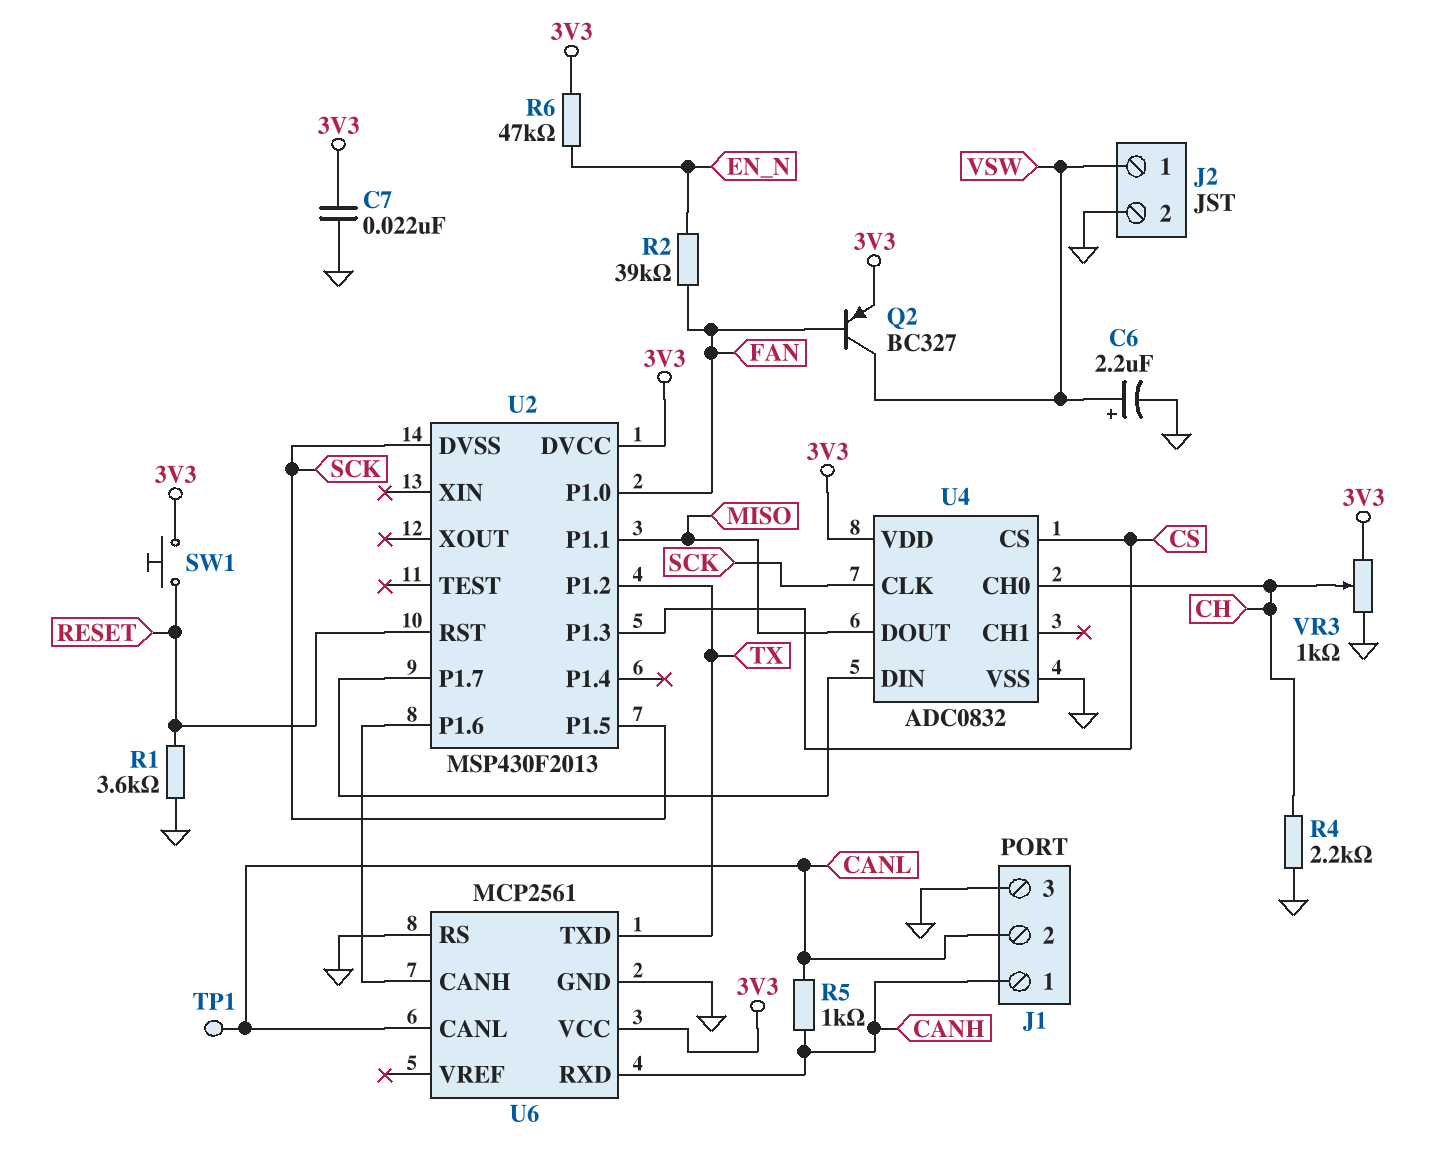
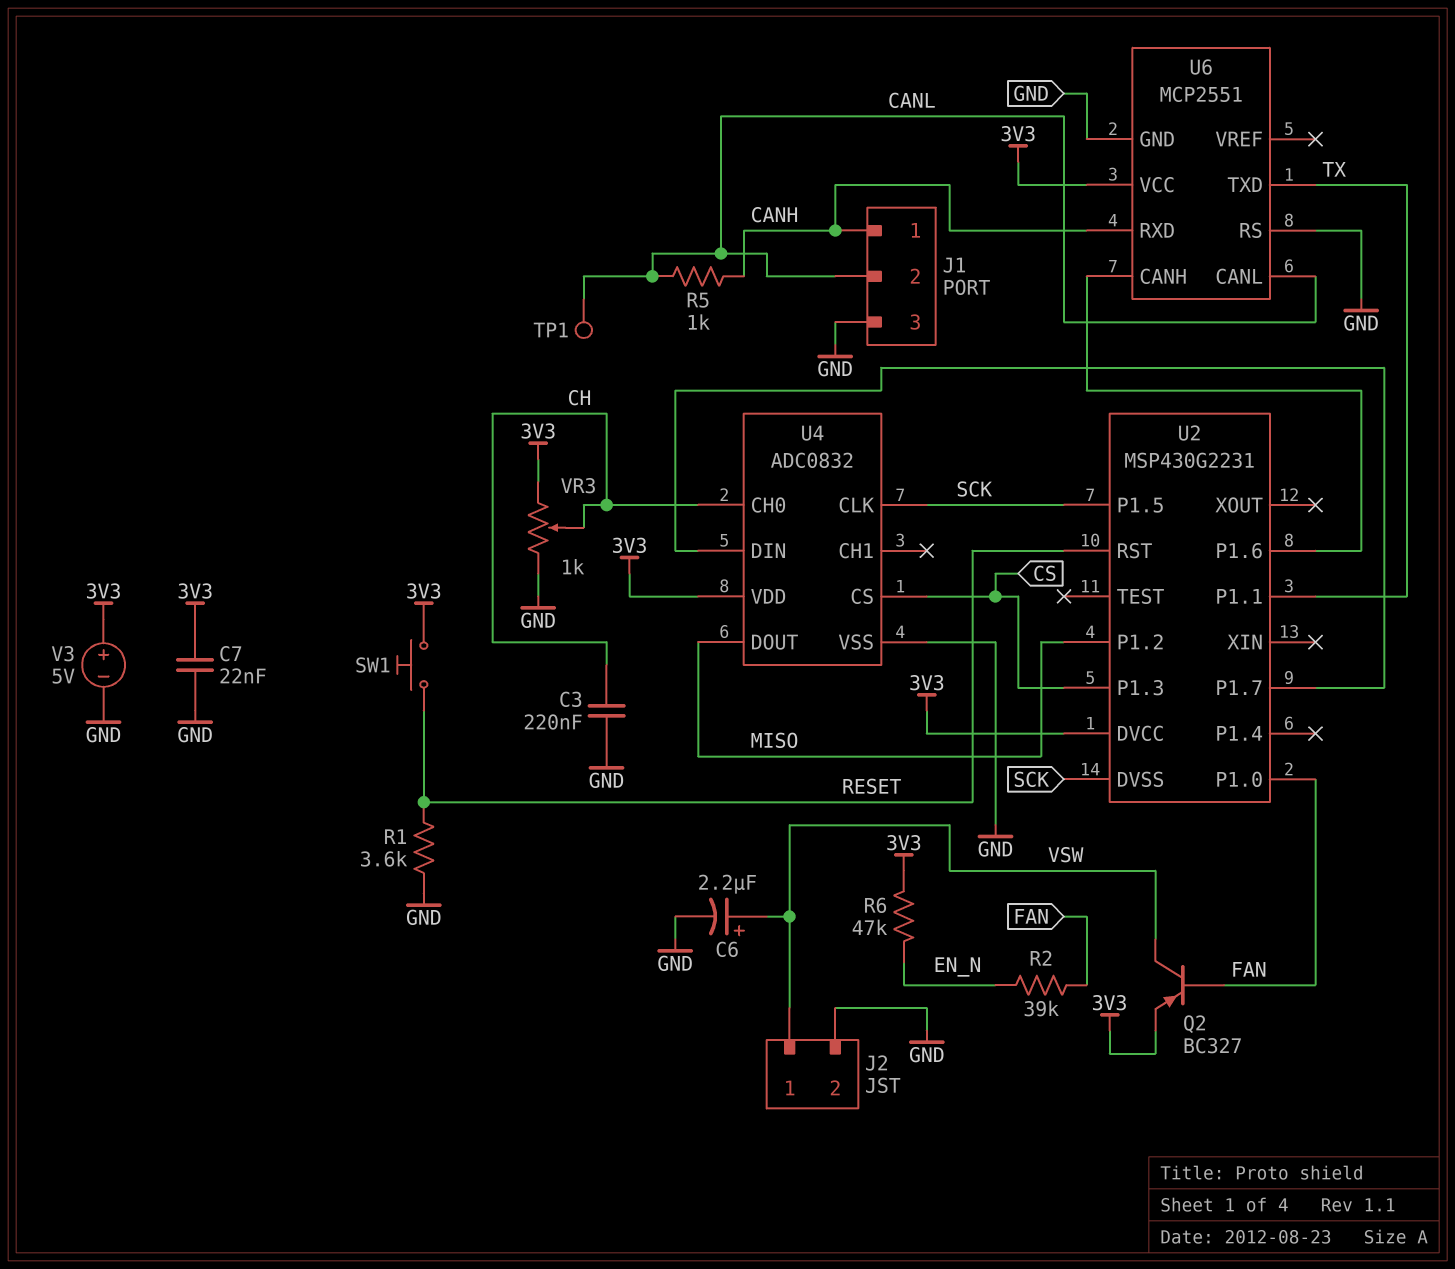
C3: none -> 220nF (CH, GND)
R4: 2.2k (CH, GND) -> none
U2: MSP430F2013 -> MSP430G2231
U2 pin P1.1: MISO -> TX
U2 pin P1.2: TX -> MISO
U6: MCP2561 -> MCP2551
V3: none -> 5V (plus 3V3, minus GND)

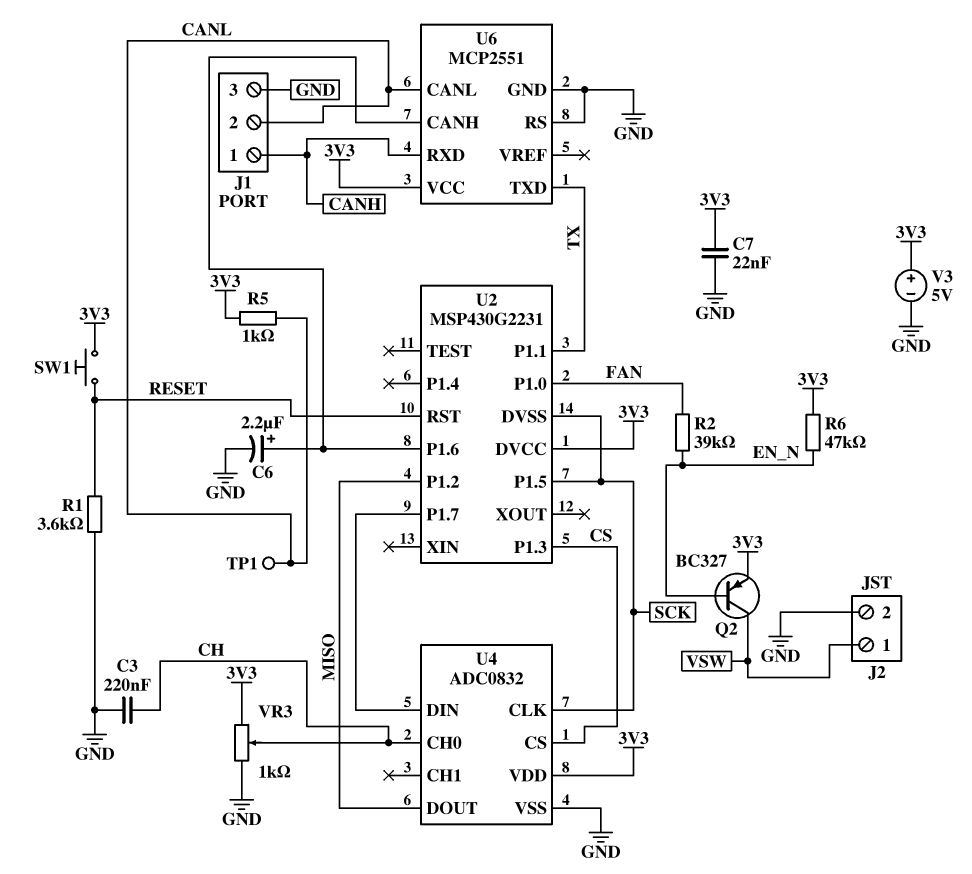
C6: 2.2uF (plus VSW, minus GND) -> 2.2uF (plus U2/P1.6, minus GND)
Q2: PNP BC327 (B FAN, C VSW, E 3V3) -> PNP BC327 (B EN_N, C VSW, E 3V3)
R5: 1k (CANH, CANL) -> 1k (3V3, CANL)

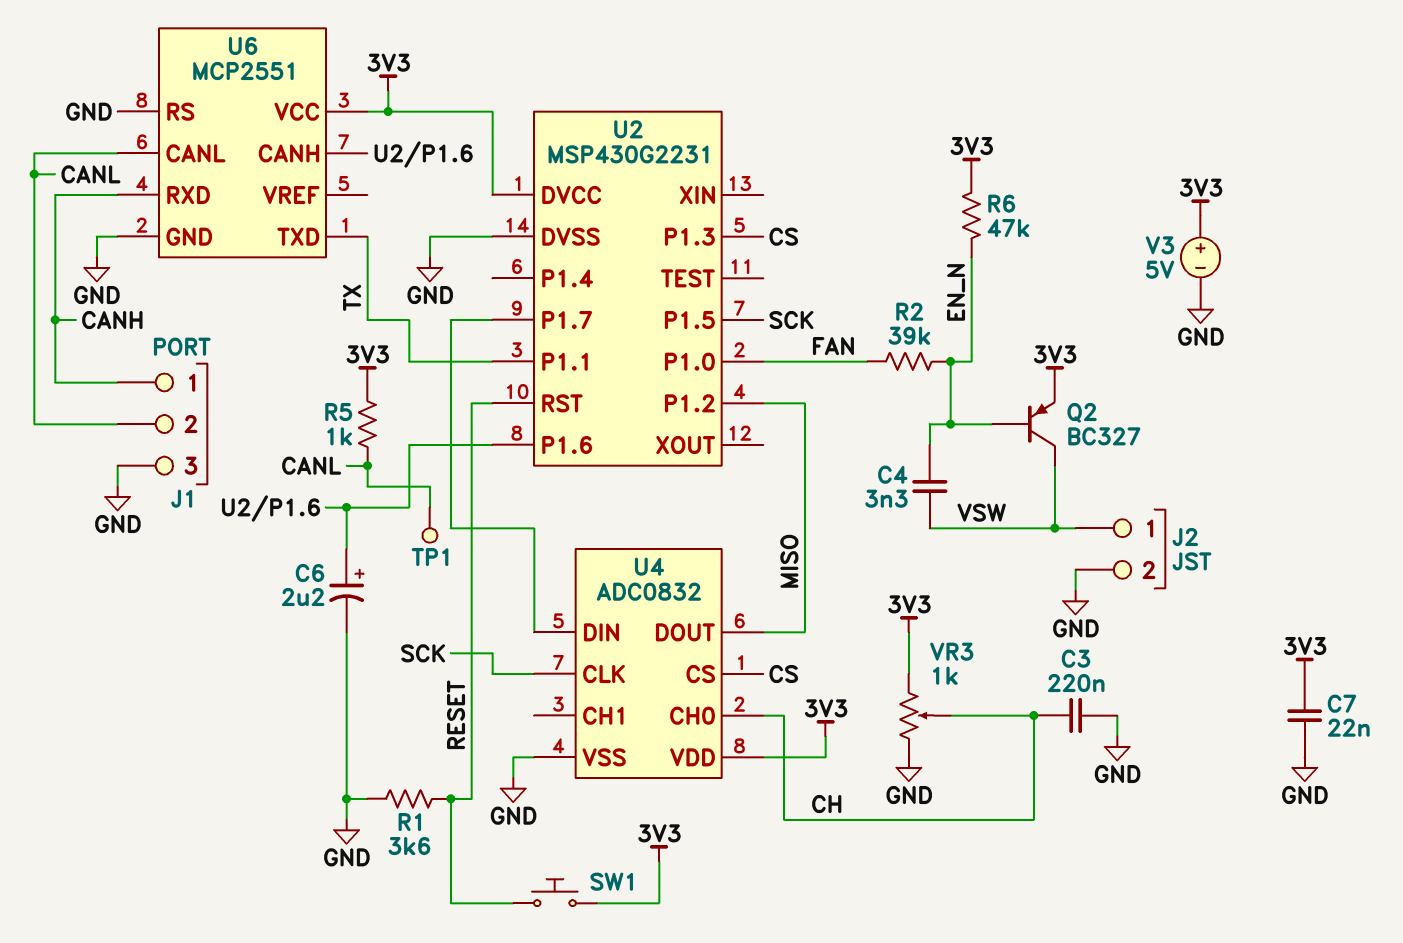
C4: none -> 3.3nF (EN_N, VSW)
U2 pin DVSS: SCK -> GND

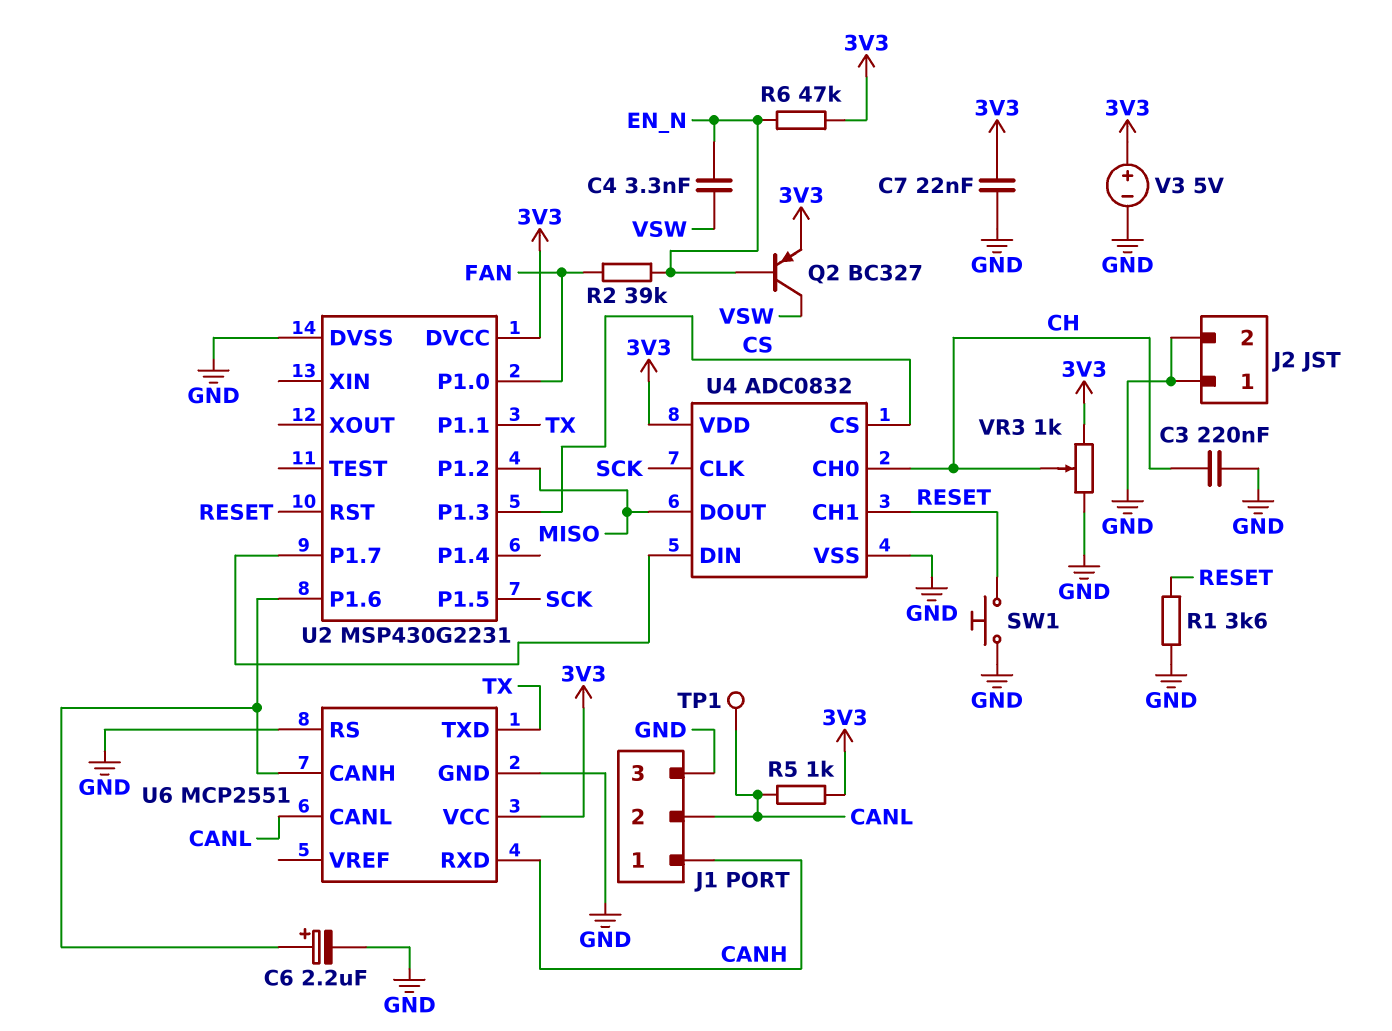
J2 pin 1: VSW -> GND
SW1: button (3V3, RESET) -> button (GND, RESET)
U4 pin CH1: none -> RESET

